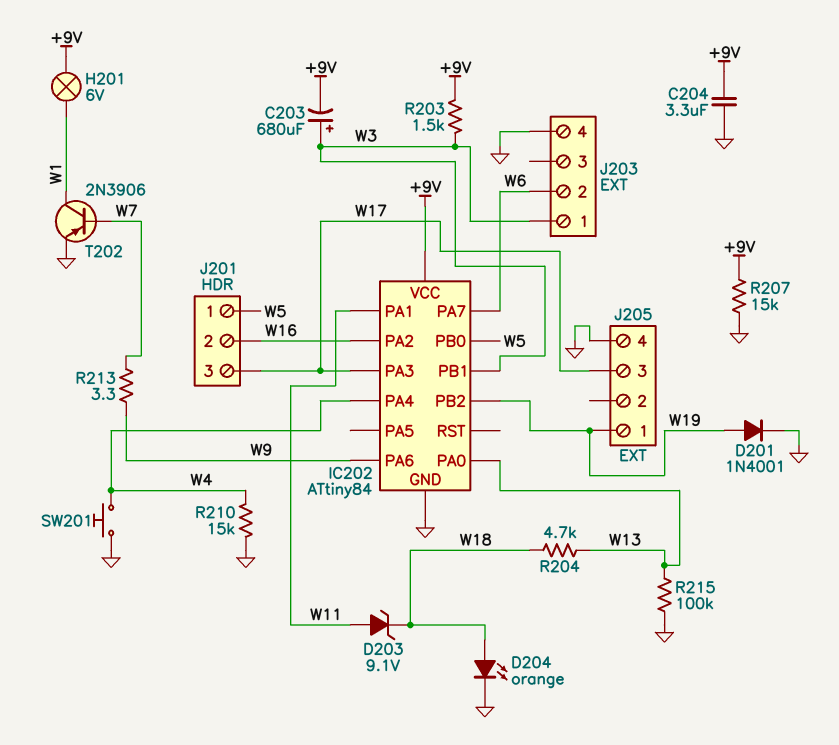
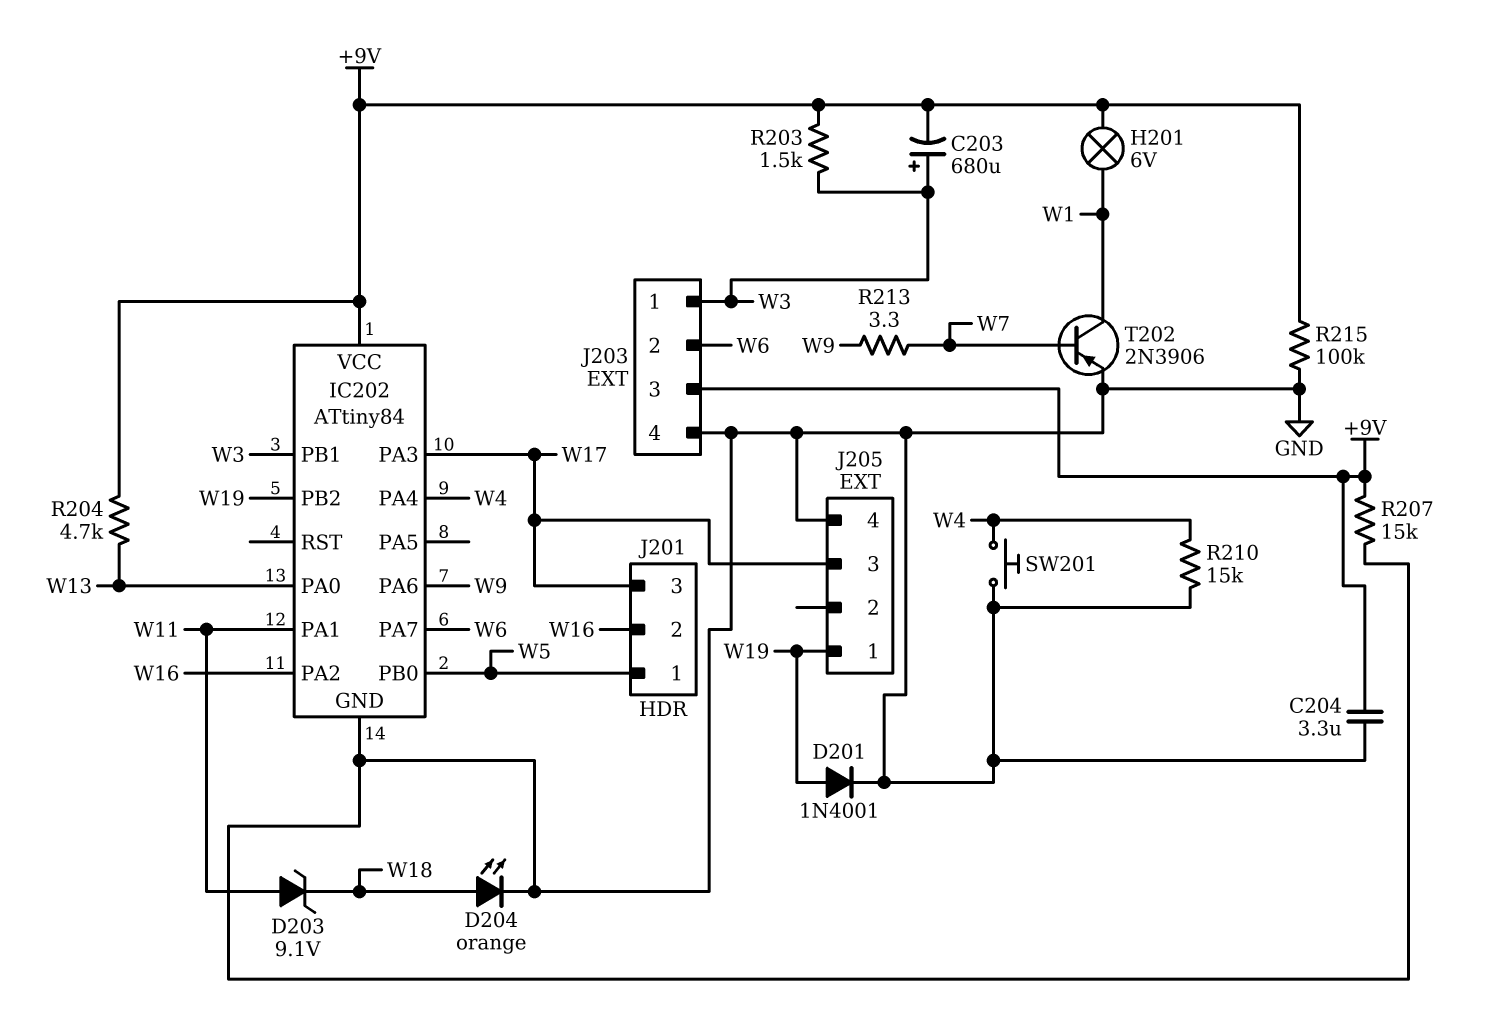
J203 pin 3: none -> +9V
R204: 4.7k (W13, W18) -> 4.7k (+9V, W13)
R215: 100k (GND, W13) -> 100k (+9V, GND)

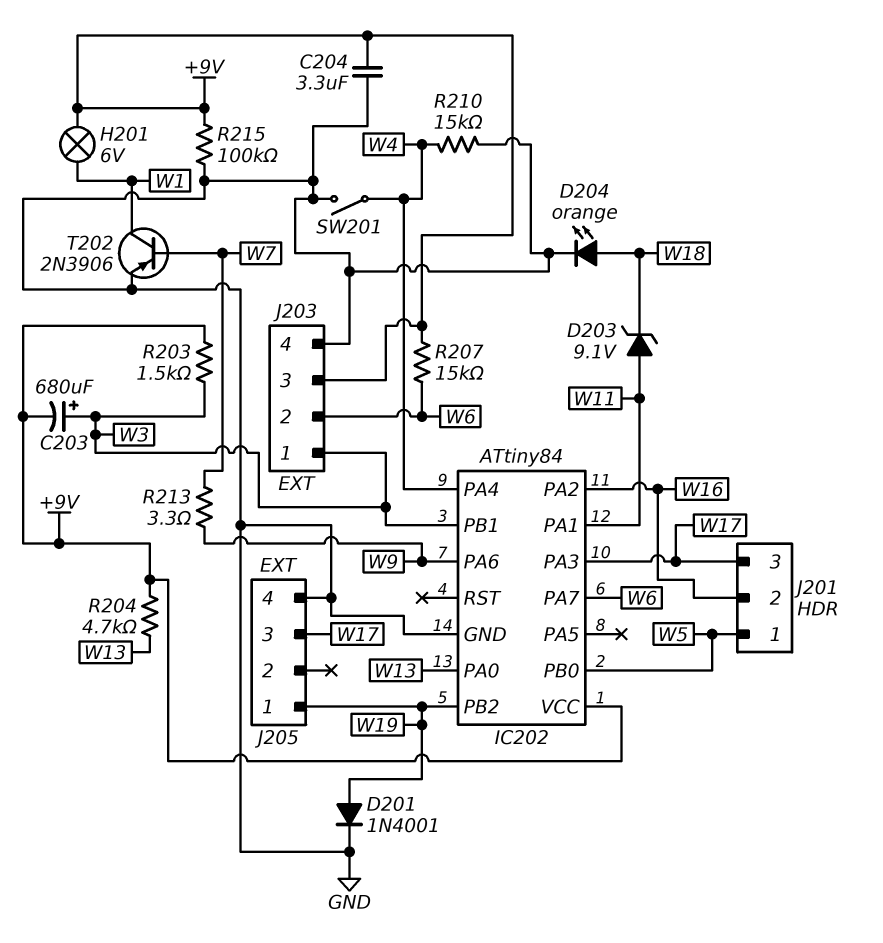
R207: 15k (+9V, GND) -> 15k (+9V, W6)
SW201: button (GND, W4) -> switch (GND, W4)

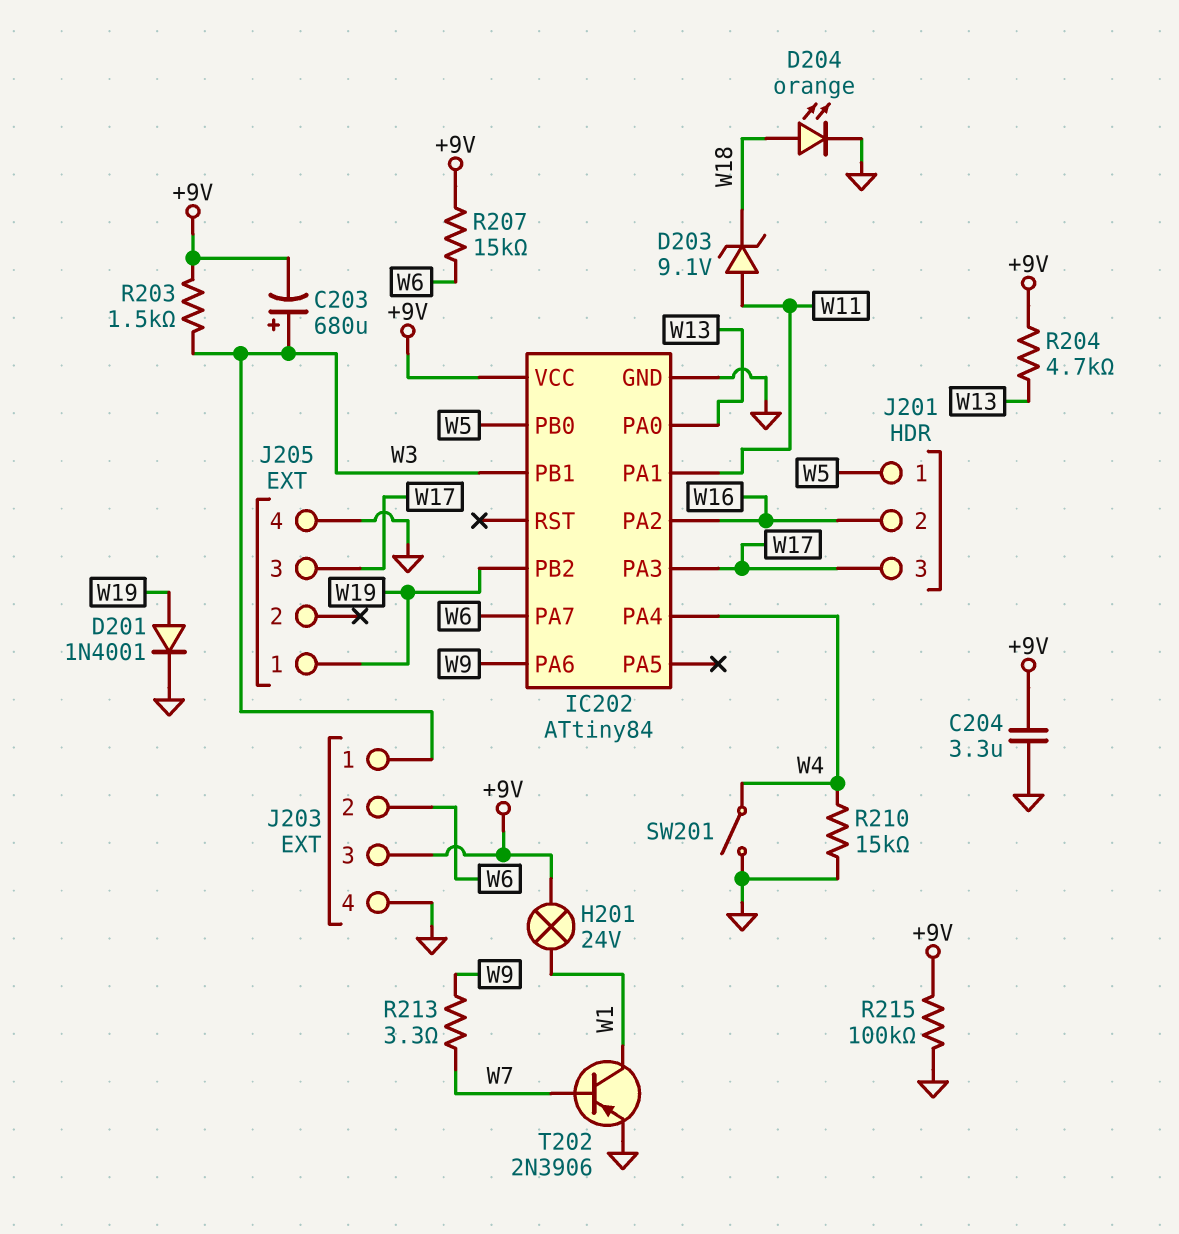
H201: lamp 6V (+9V, W1) -> lamp 24V (+9V, W1)

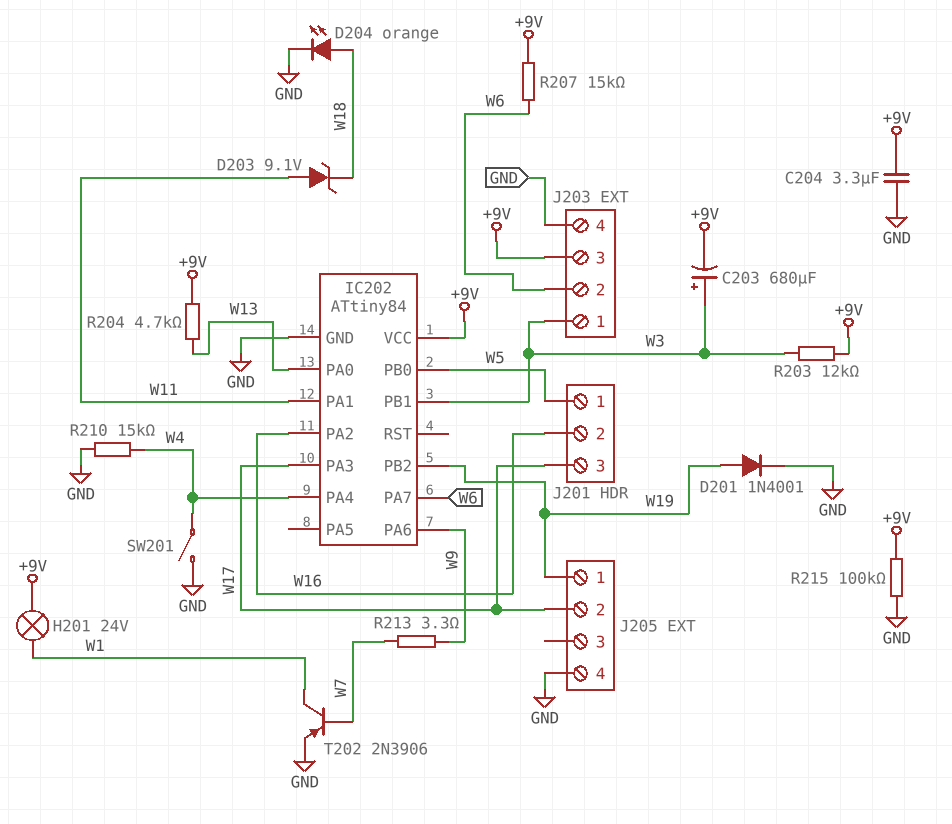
J205 pin 2: none -> W17
J205 pin 3: W17 -> none
R203: 1.5k (+9V, W3) -> 12k (+9V, W3)

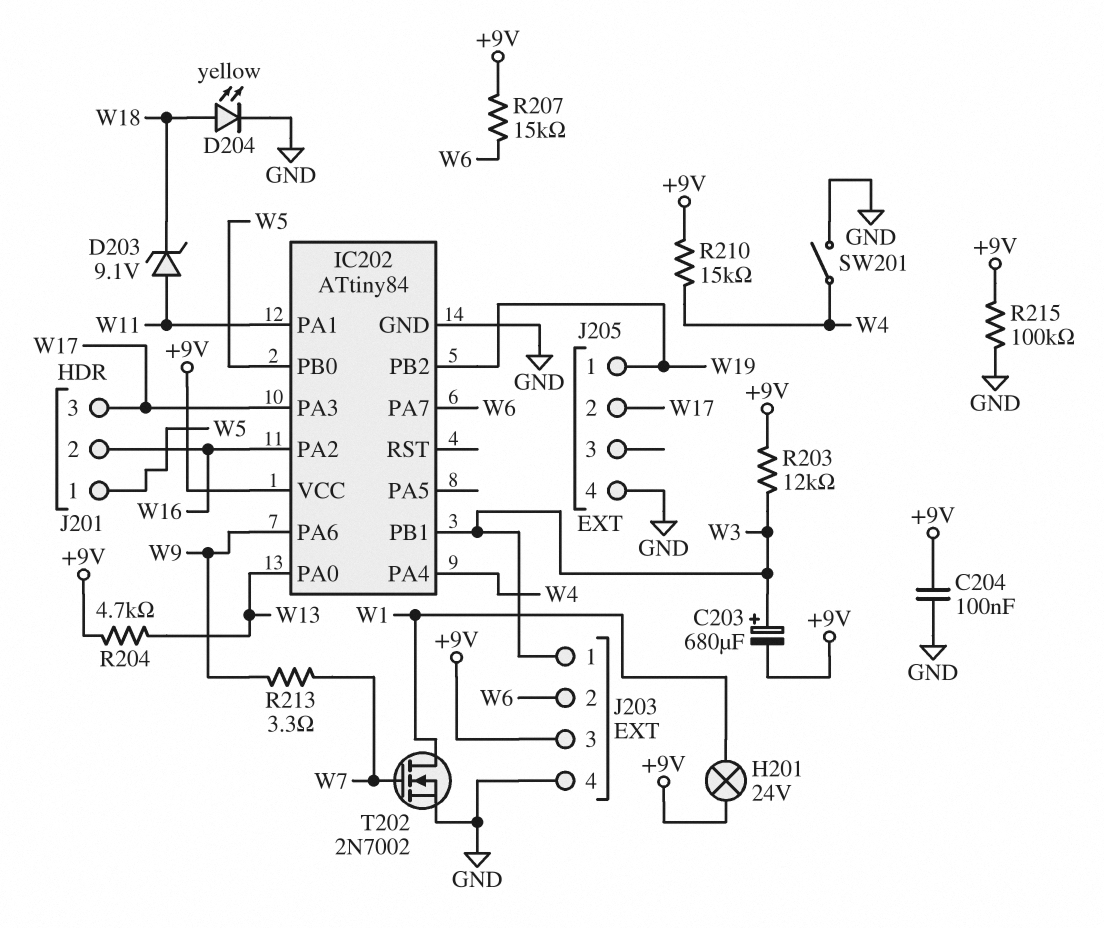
C204: 3.3uF (+9V, GND) -> 100nF (+9V, GND)
D201: diode 1N4001 (A W19, K GND) -> none
D204: LED orange (A W18, K GND) -> LED yellow (A W18, K GND)
R210: 15k (GND, W4) -> 15k (+9V, W4)
T202: PNP 2N3906 (B W7, C W1, E GND) -> NMOS 2N7002 (G W7, D W1, S GND)

